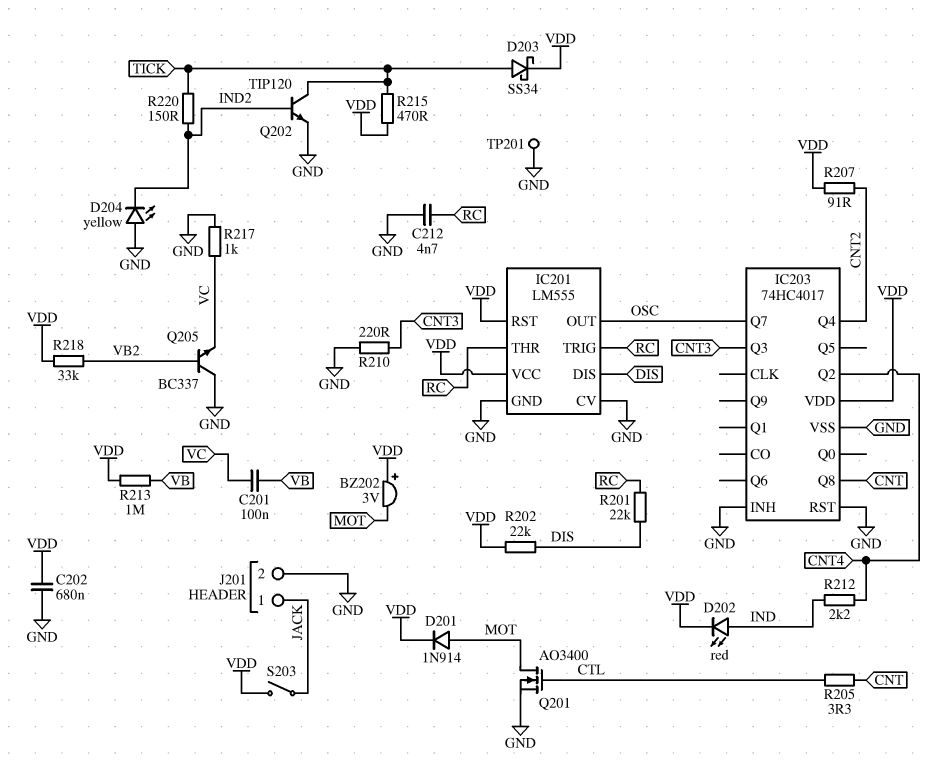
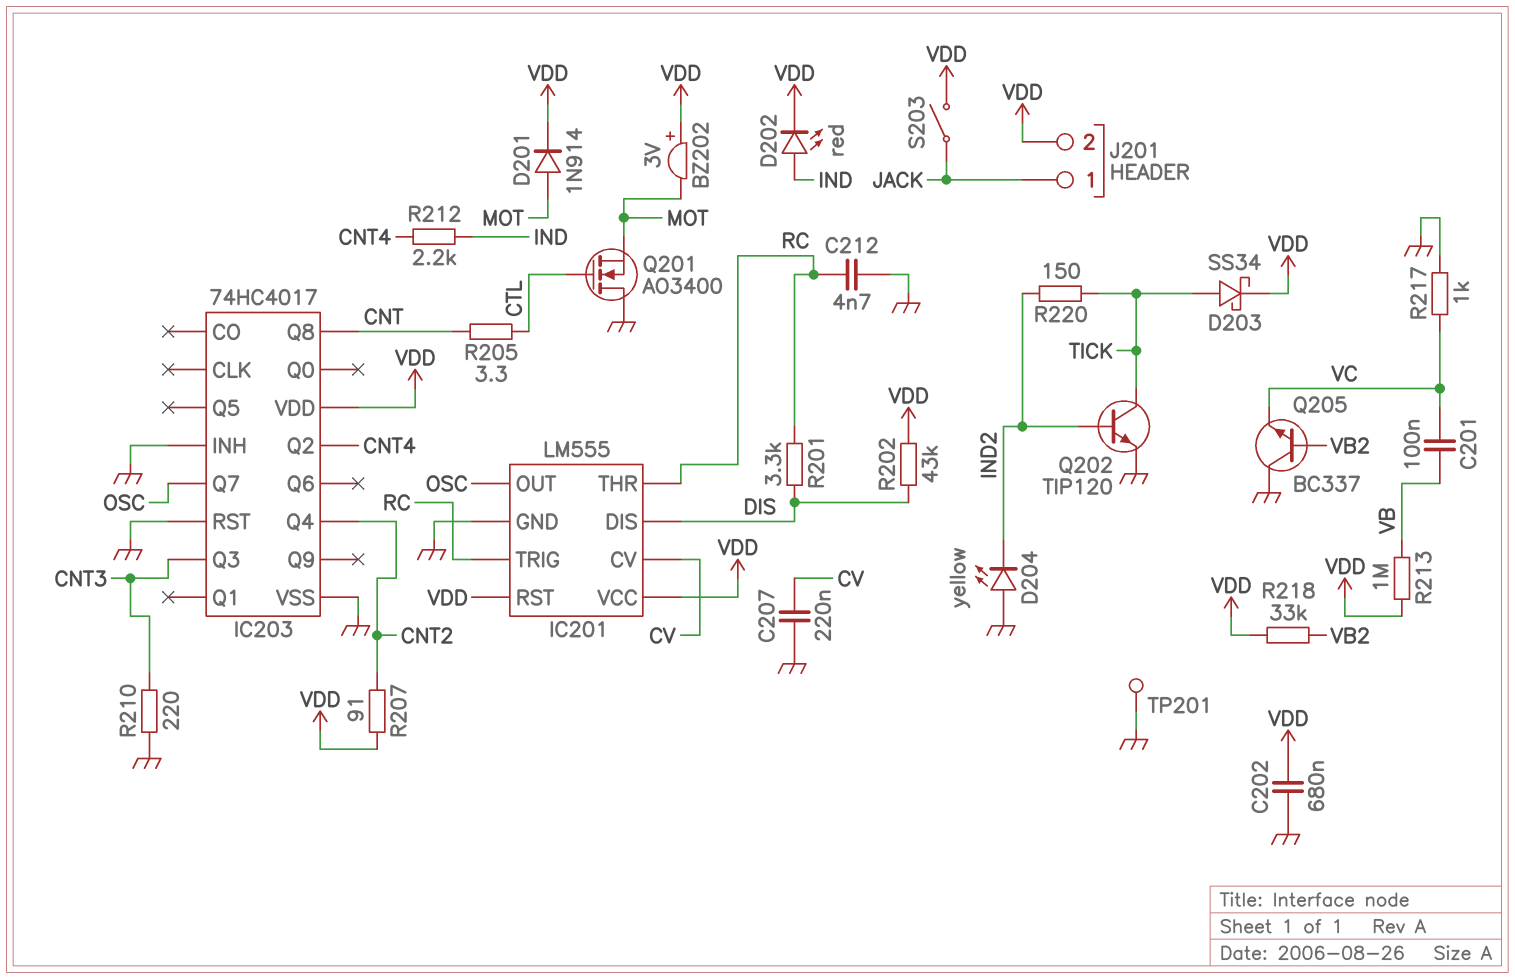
C207: none -> 220nF (CV, GND)
IC201 pin CV: GND -> CV
J201 pin 2: GND -> VDD
Q201: NMOS AO3400 (G CTL, D MOT, S GND) -> NMOS AO3400 (G CTL, D GND, S MOT)
R201: 22k (DIS, RC) -> 3.3k (DIS, RC)
R202: 22k (DIS, VDD) -> 43k (DIS, VDD)
R215: 470 (TICK, VDD) -> none

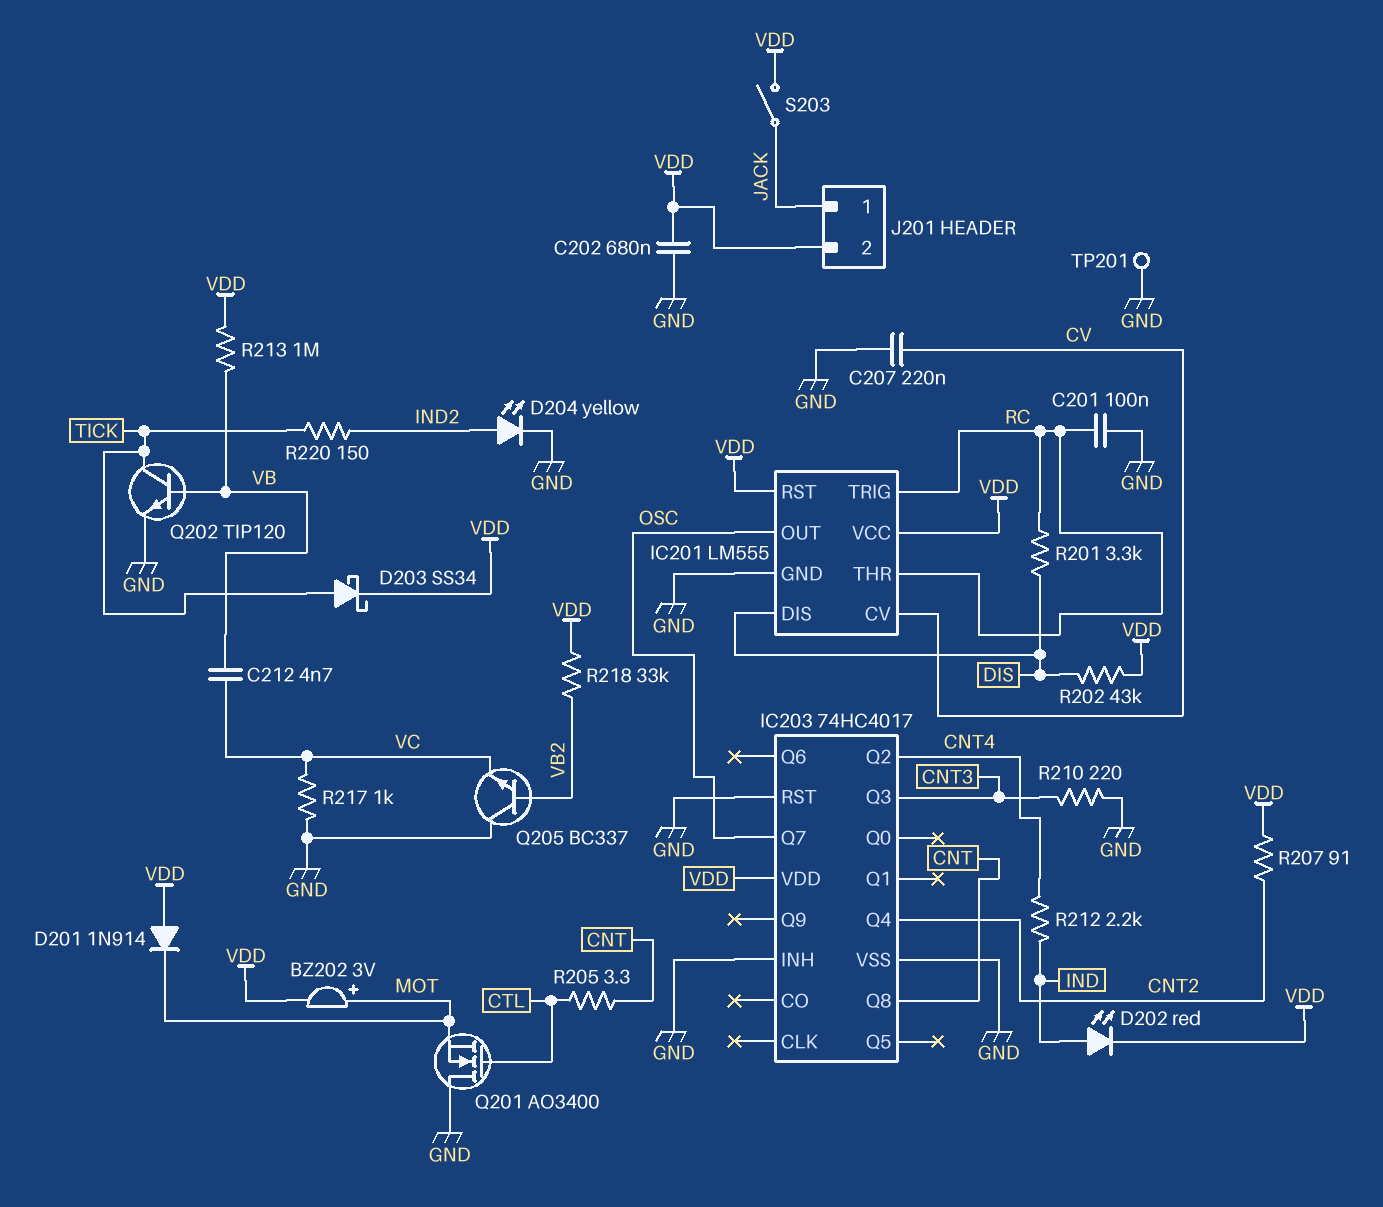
BZ202: buzzer 3V (plus VDD, minus MOT) -> buzzer 3V (plus MOT, minus VDD)
C201: 100nF (VB, VC) -> 100nF (GND, RC)
C212: 4.7nF (GND, RC) -> 4.7nF (VB, VC)
D201: diode 1N914 (A MOT, K VDD) -> diode 1N914 (A VDD, K MOT)
D204: LED yellow (A GND, K IND2) -> LED yellow (A IND2, K GND)
Q202: NPN TIP120 (B IND2, C TICK, E GND) -> NPN TIP120 (B VB, C TICK, E GND)

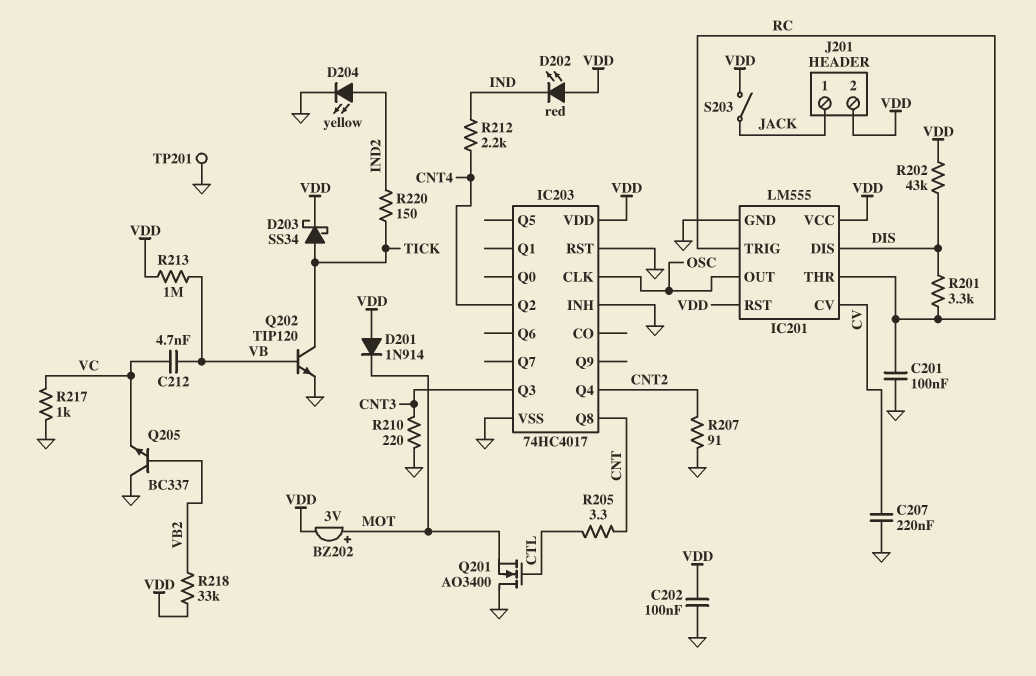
C202: 680nF (GND, VDD) -> 100nF (GND, VDD)
D202: LED red (A IND, K VDD) -> LED red (A VDD, K IND)
IC203 pin CLK: none -> OSC
IC203 pin Q7: OSC -> none
R207: 91 (CNT2, VDD) -> 91 (CNT2, GND)

